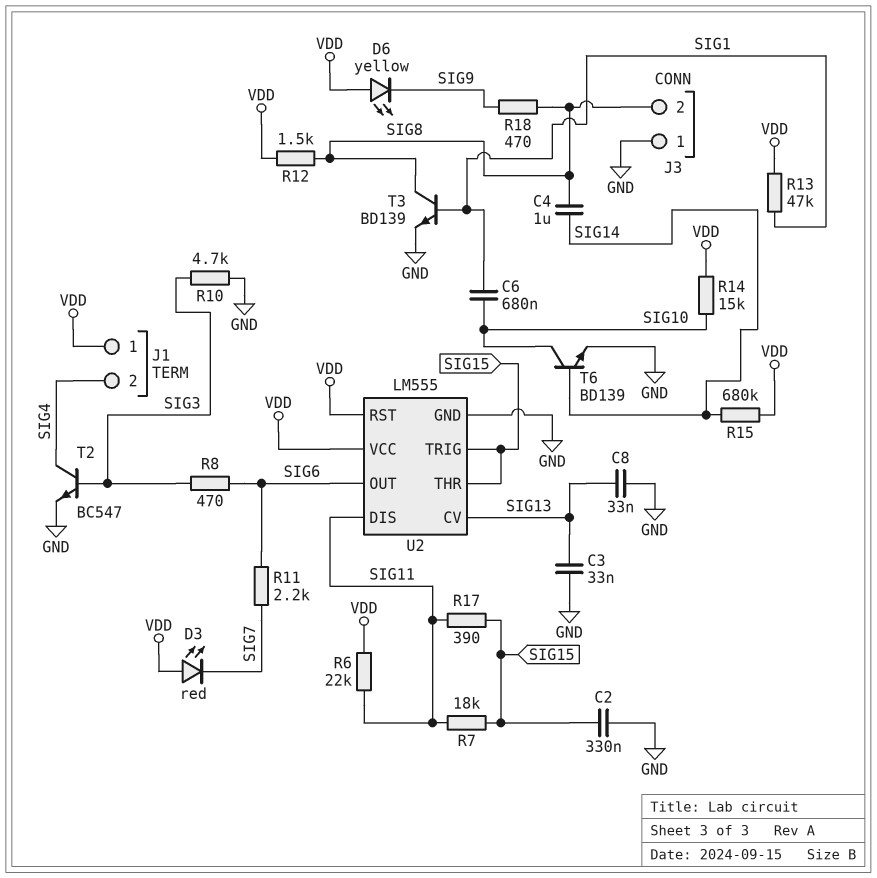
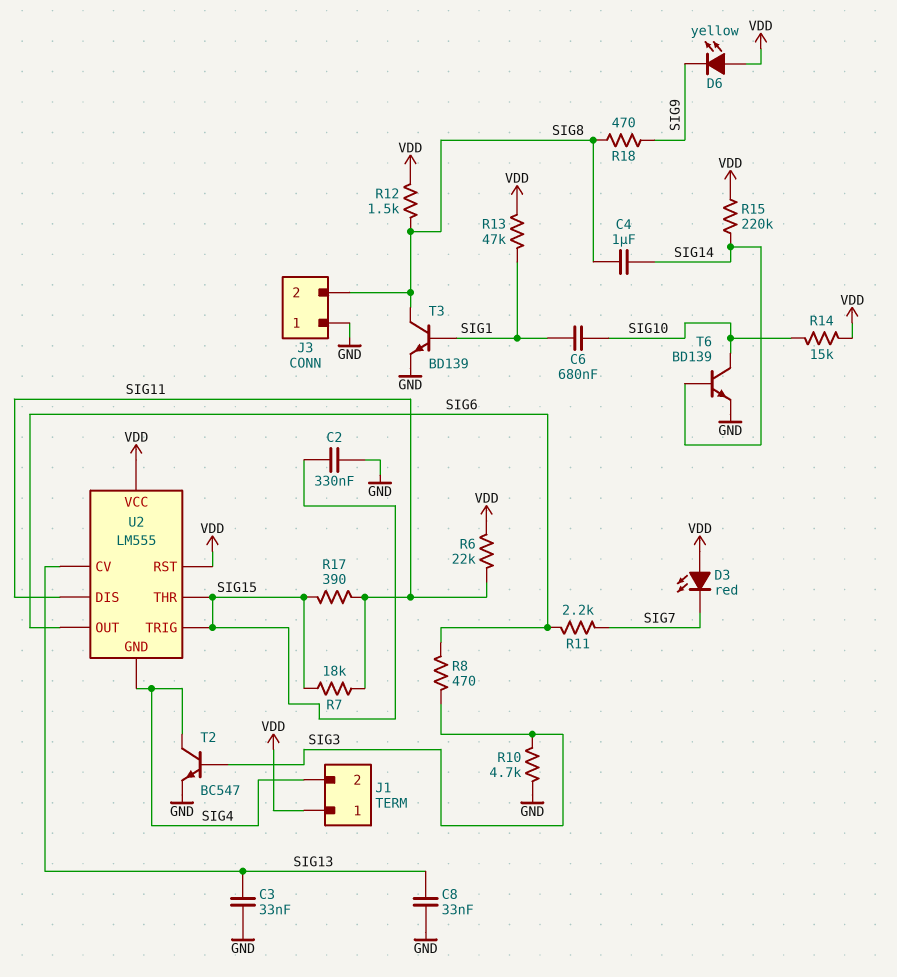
R15: 680k (SIG14, VDD) -> 220k (SIG14, VDD)
U2 pin GND: GND -> SIG4

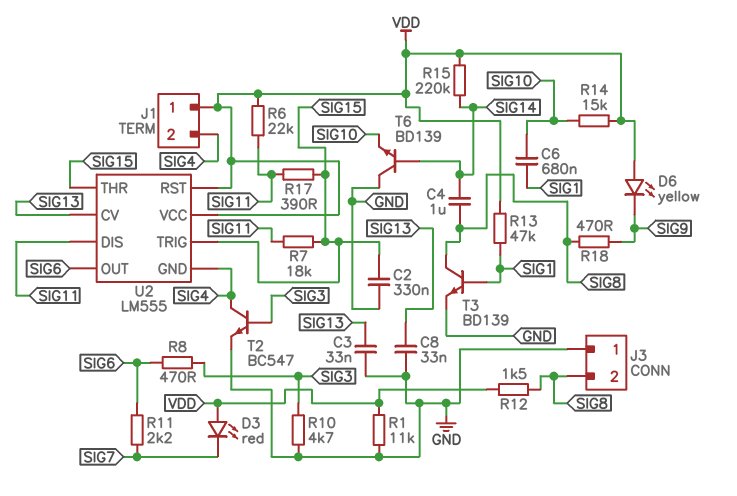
R1: none -> 11k (GND, VDD)
T6: NPN BD139 (B SIG14, C SIG10, E GND) -> NPN BD139 (B SIG14, C GND, E SIG10)

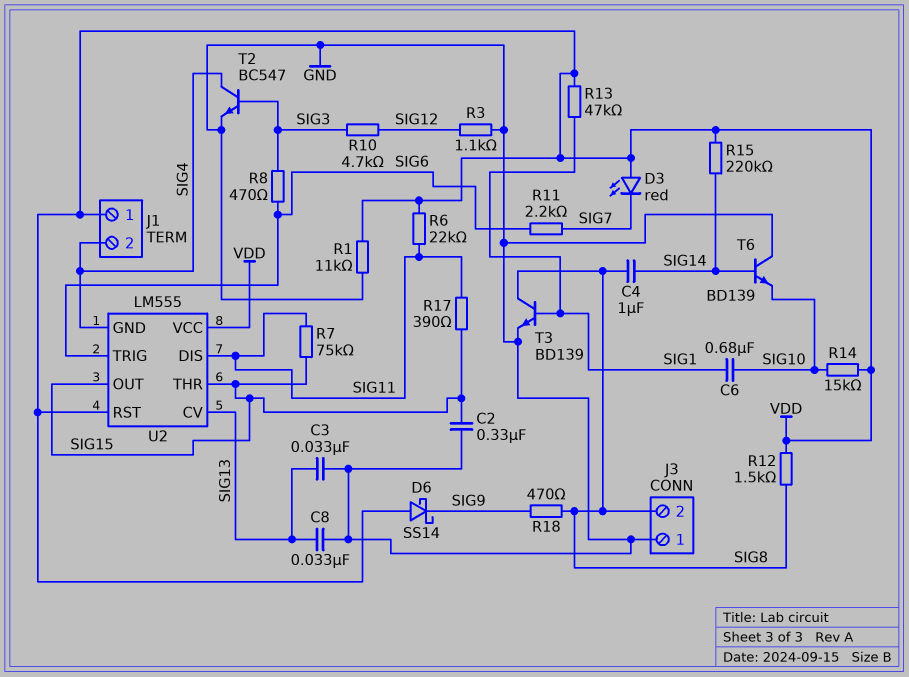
D6: LED yellow (A VDD, K SIG9) -> schottky SS14 (A VDD, K SIG9)
R3: none -> 1.1k (GND, SIG12)
R7: 18k (SIG11, SIG15) -> 75k (SIG11, SIG15)
R10: 4.7k (GND, SIG3) -> 4.7k (SIG3, SIG12)
U2 pin OUT: SIG6 -> SIG15
U2 pin TRIG: SIG15 -> SIG6

